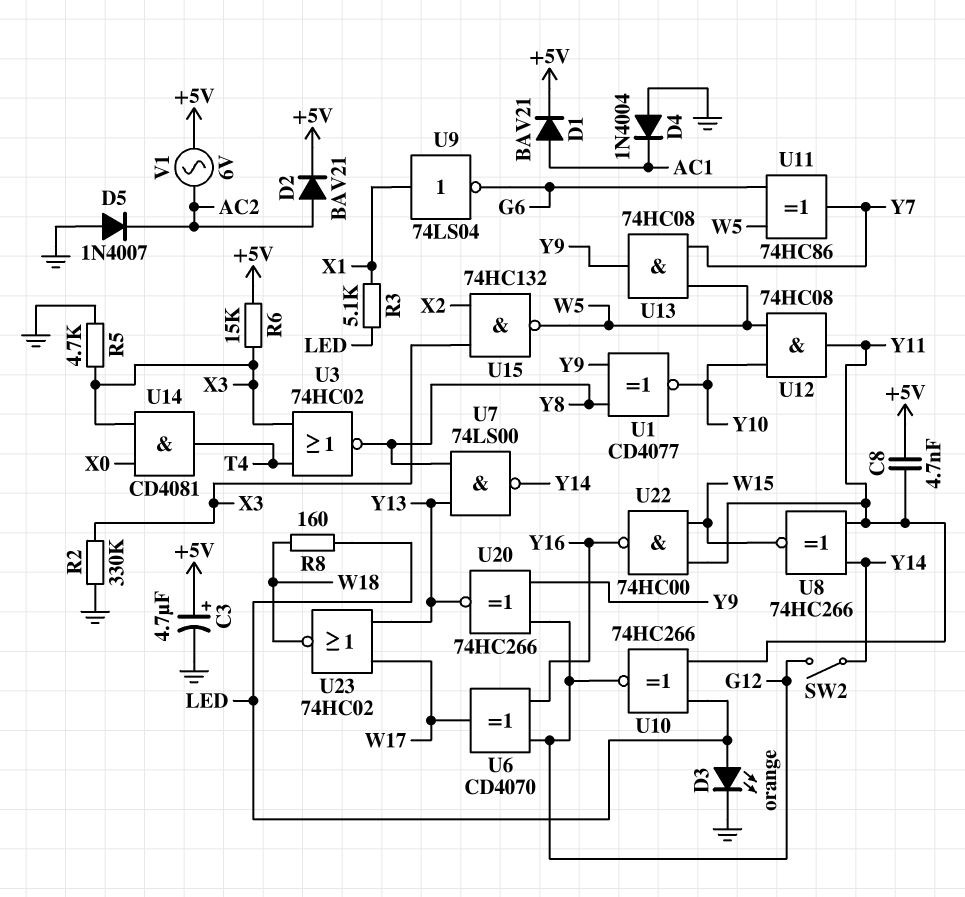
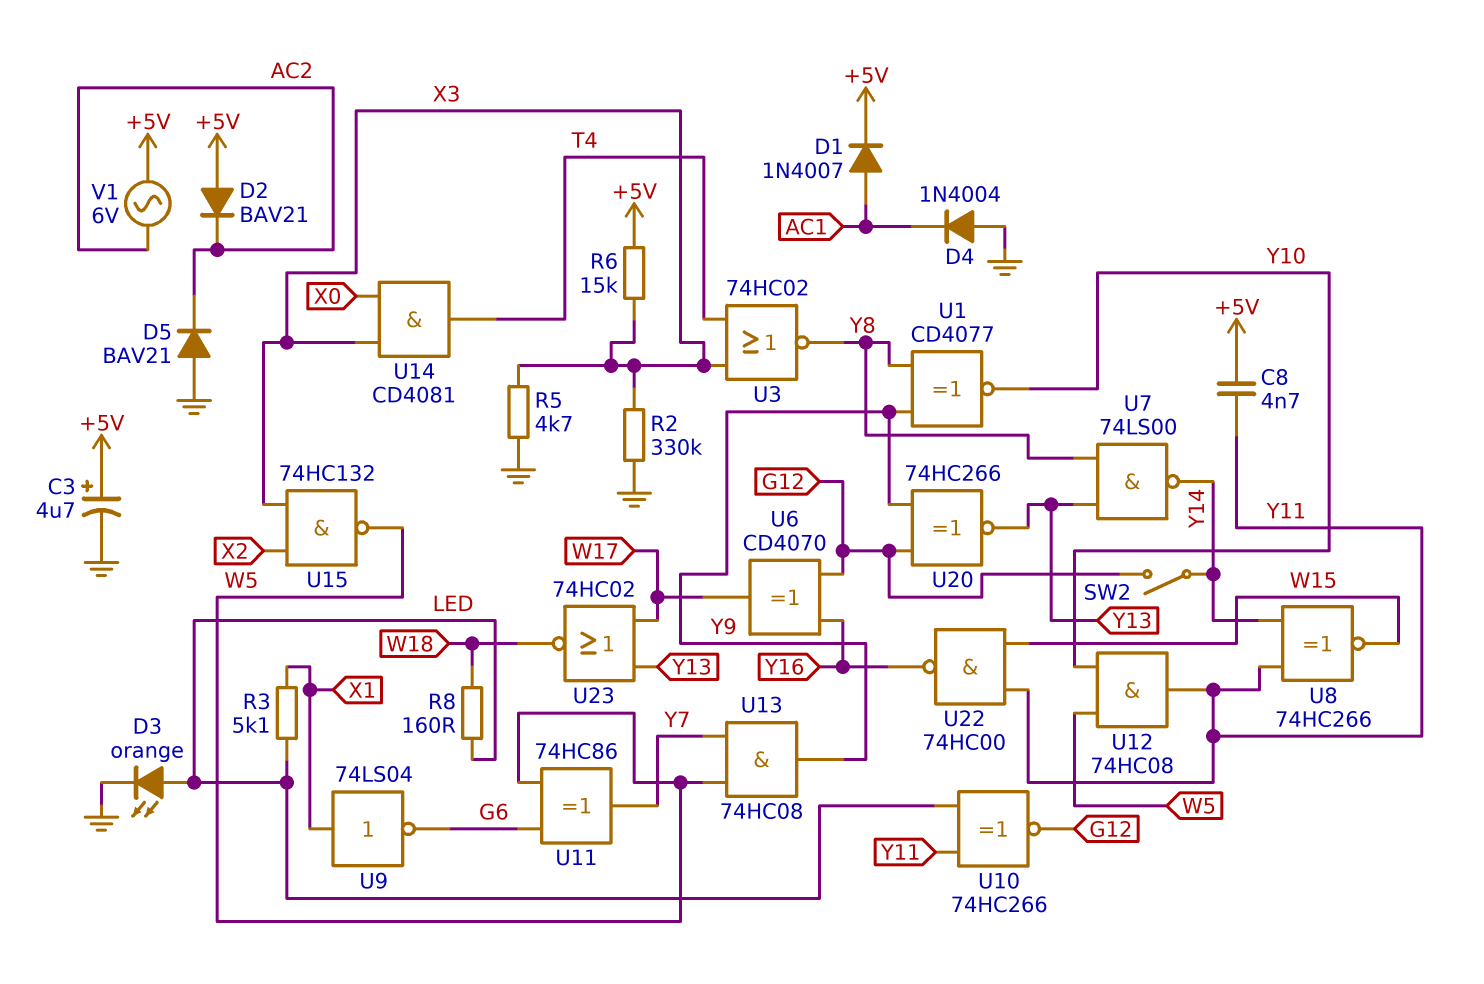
D1: diode BAV21 (A AC1, K +5V) -> diode 1N4007 (A AC1, K +5V)
D2: diode BAV21 (A AC2, K +5V) -> diode BAV21 (A +5V, K AC2)
D5: diode 1N4007 (A GND, K AC2) -> diode BAV21 (A GND, K AC2)

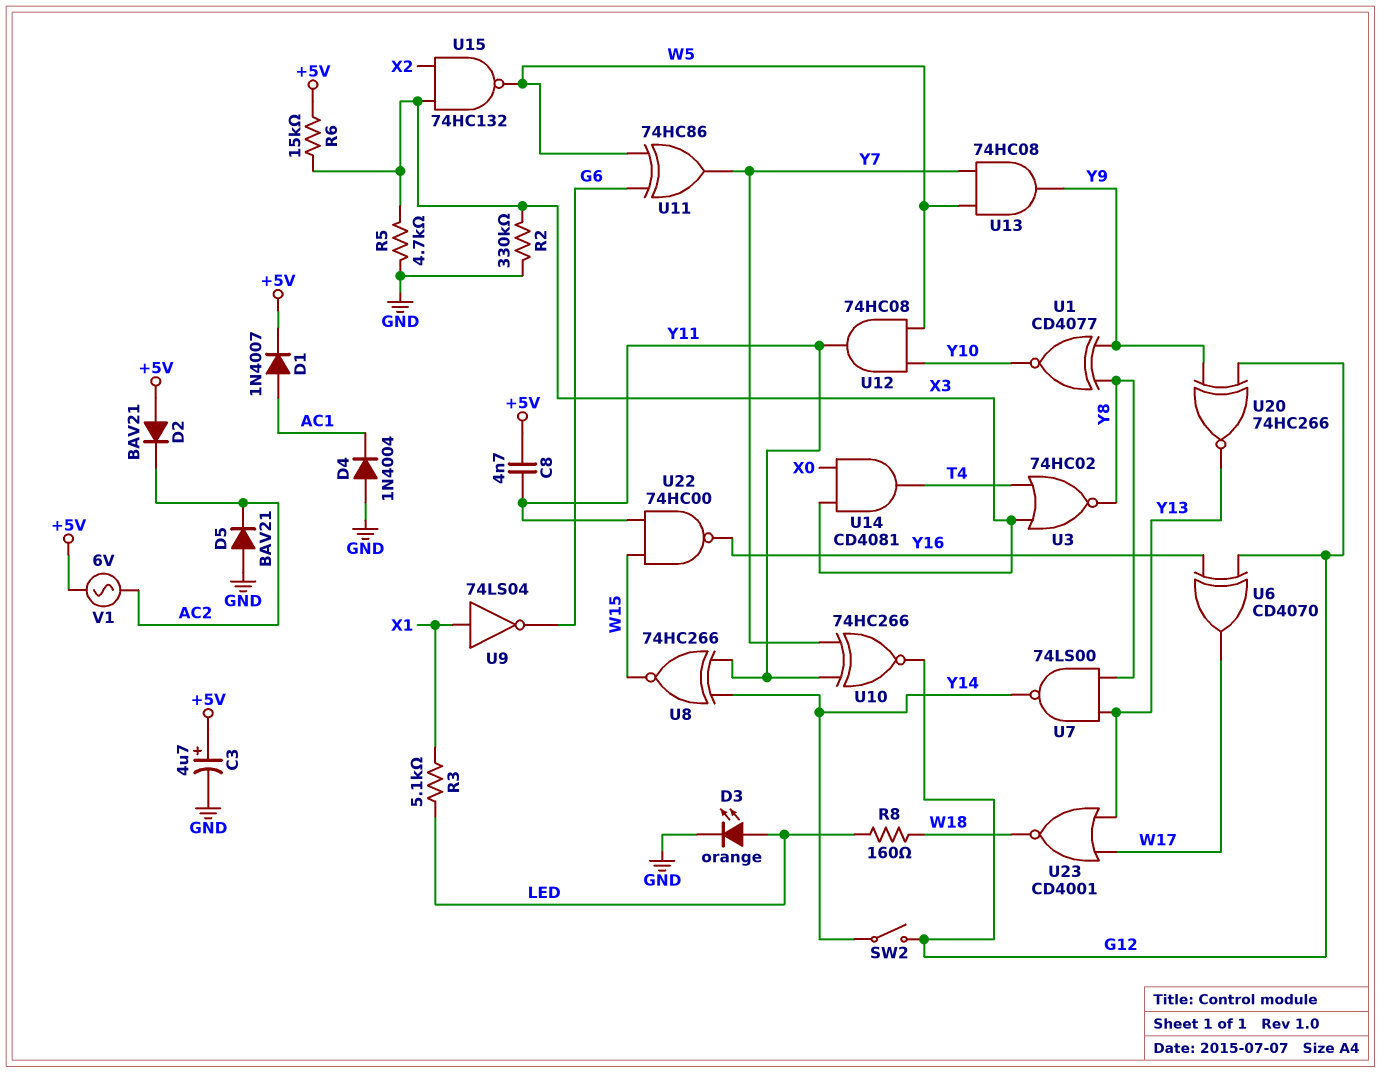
U10: XNOR 74HC266 (in LED, in Y11, out G12) -> XNOR 74HC266 (in Y7, in Y11, out G12)
U23: NOR 74HC02 (in W17, in Y13, out W18) -> NOR CD4001 (in W17, in Y13, out W18)

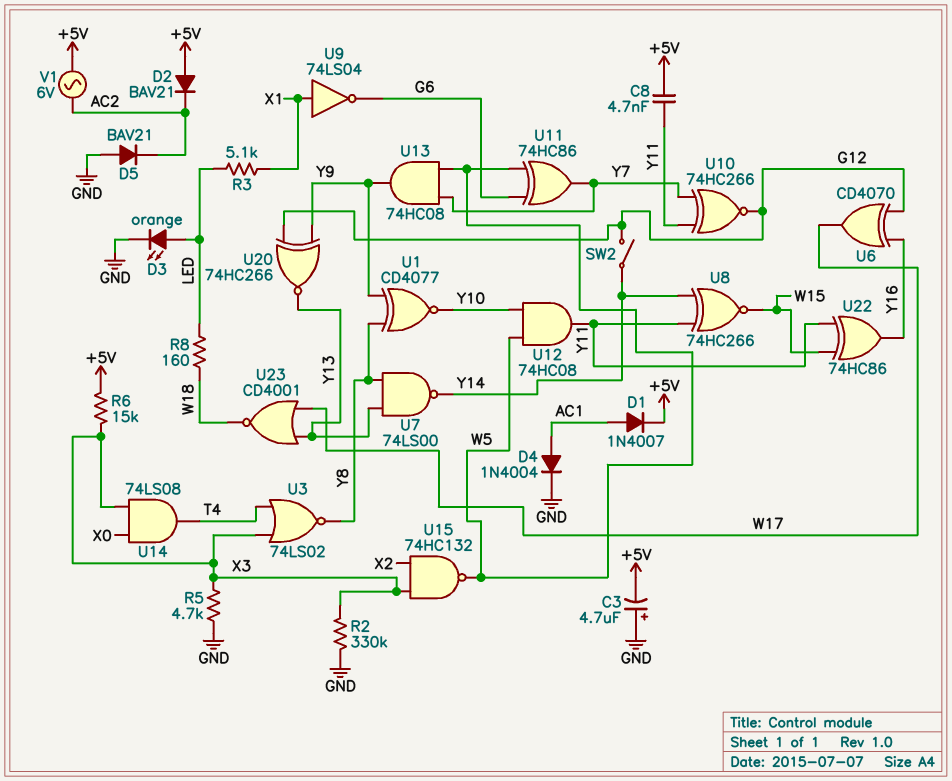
C3: 4.7uF (plus +5V, minus GND) -> 4.7uF (plus GND, minus +5V)
D4: diode 1N4004 (A GND, K AC1) -> diode 1N4004 (A AC1, K GND)
U3: NOR 74HC02 (in T4, in X3, out Y8) -> NOR 74LS02 (in T4, in X3, out Y8)
U14: AND CD4081 (in X0, in X3, out T4) -> AND 74LS08 (in X0, in X3, out T4)
U22: NAND 74HC00 (in W15, in Y11, out Y16) -> XOR 74HC86 (in W15, in Y11, out Y16)

